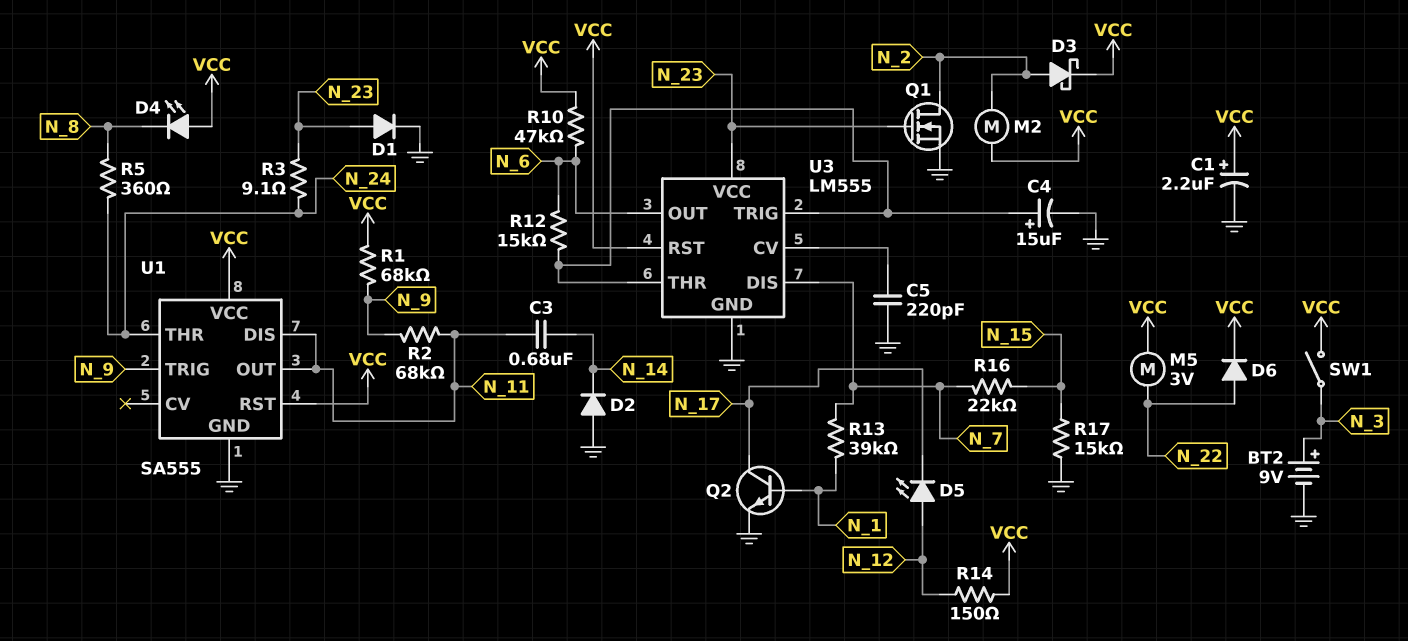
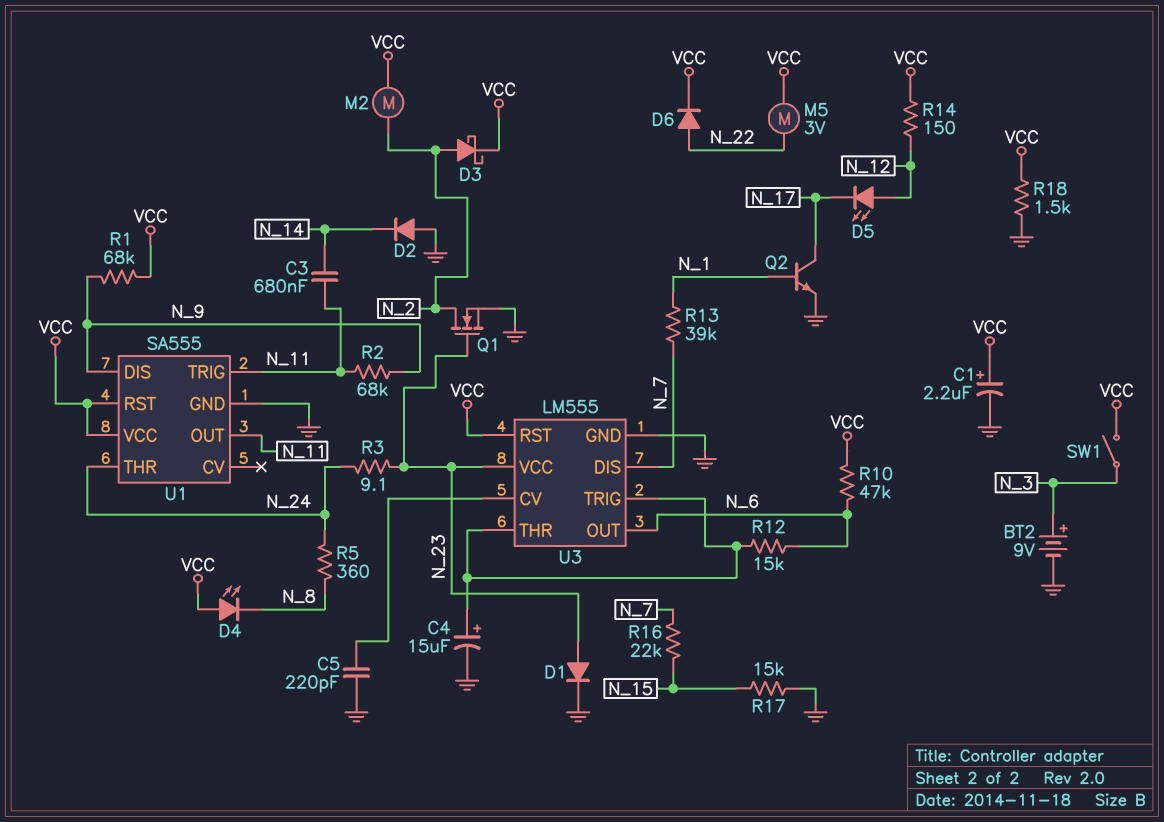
R18: none -> 1.5k (GND, VCC)
U1 pin DIS: N_11 -> N_9
U1 pin TRIG: N_9 -> N_11

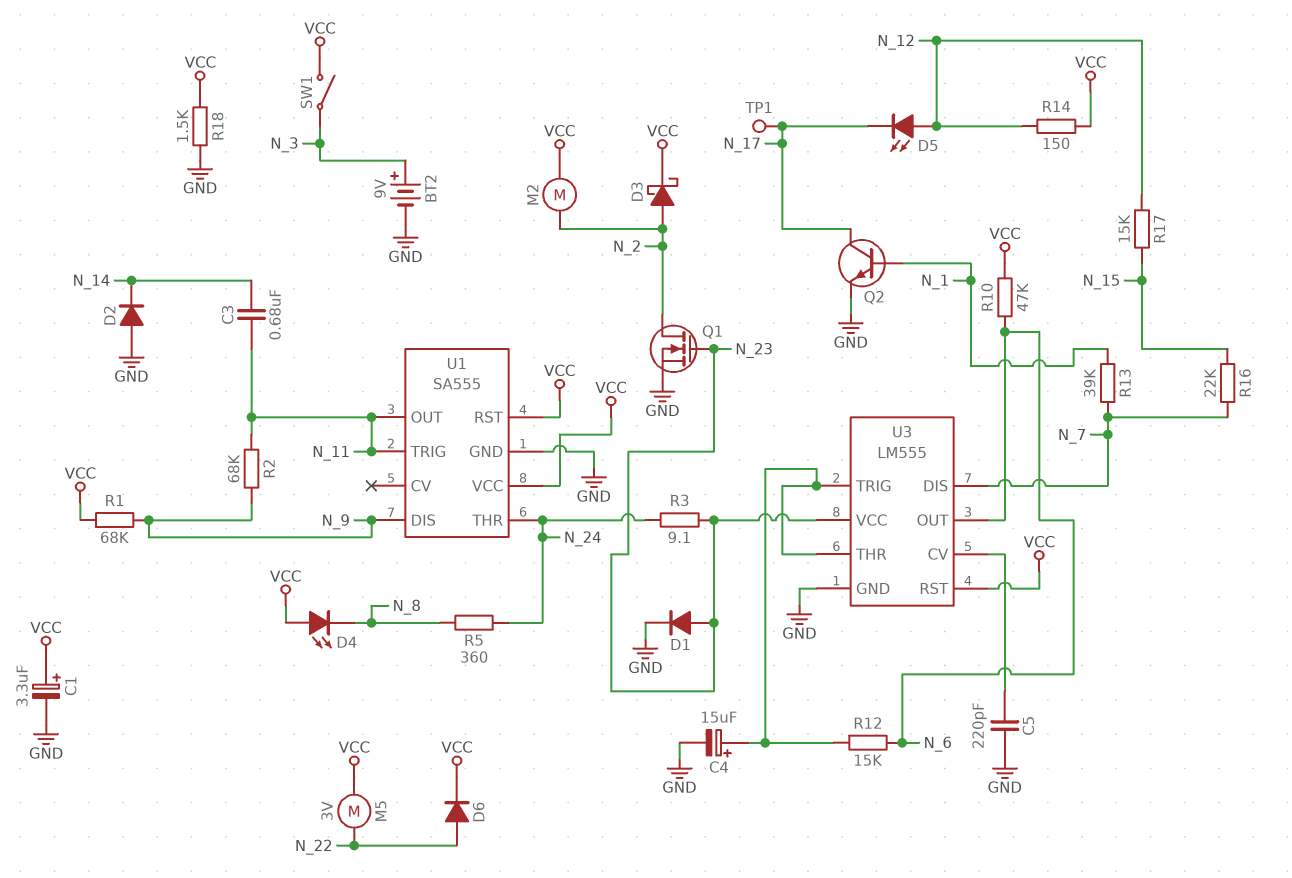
C1: 2.2uF (plus VCC, minus GND) -> 3.3uF (plus VCC, minus GND)
R17: 15k (GND, N_15) -> 15k (N_12, N_15)
TP1: none -> test point (N_17)

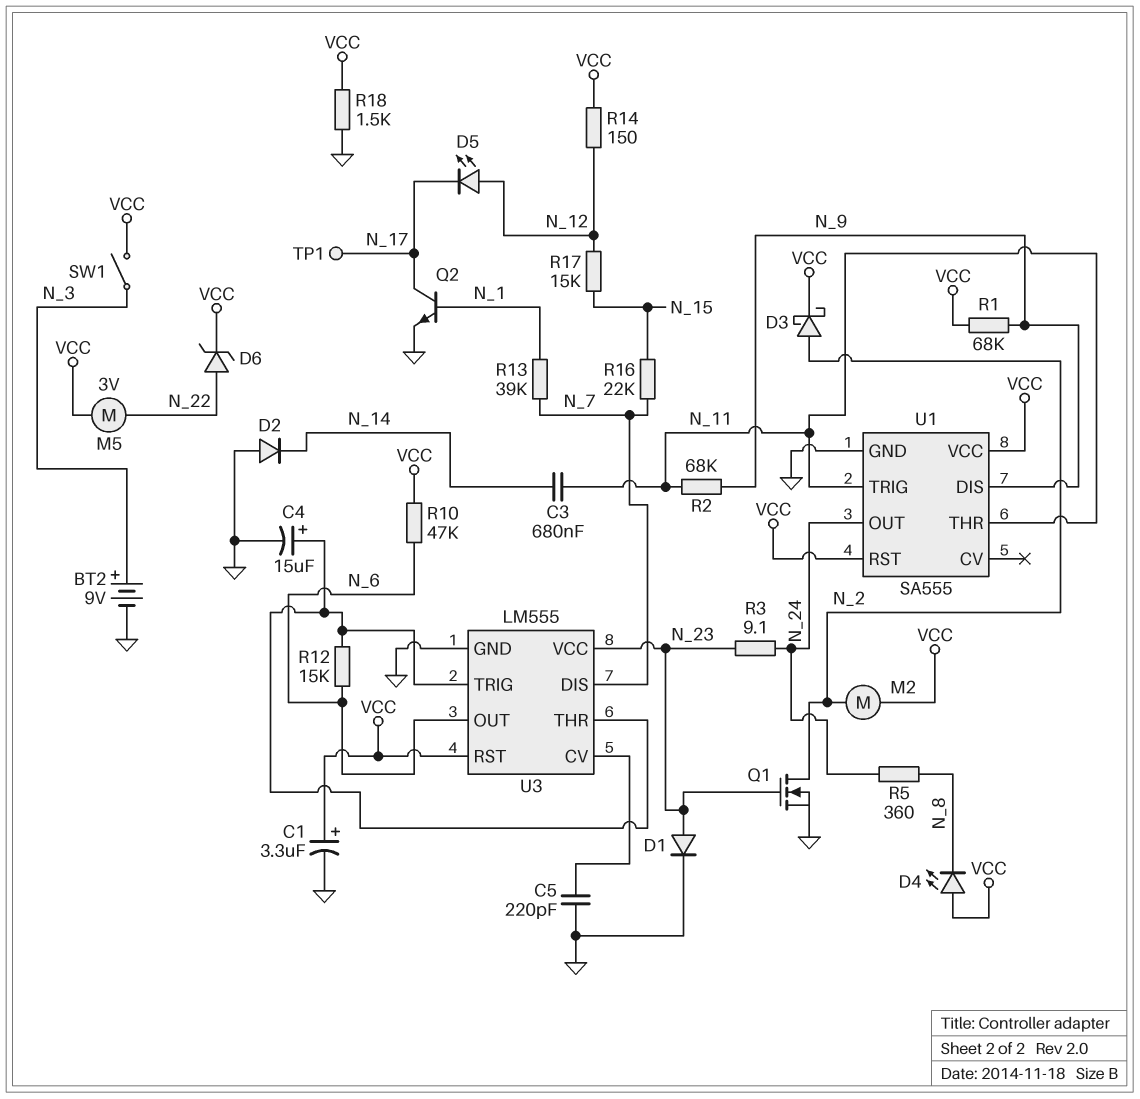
D6: diode (A N_22, K VCC) -> zener (A N_22, K VCC)
U1 pin OUT: N_11 -> N_24
U1 pin THR: N_24 -> N_11

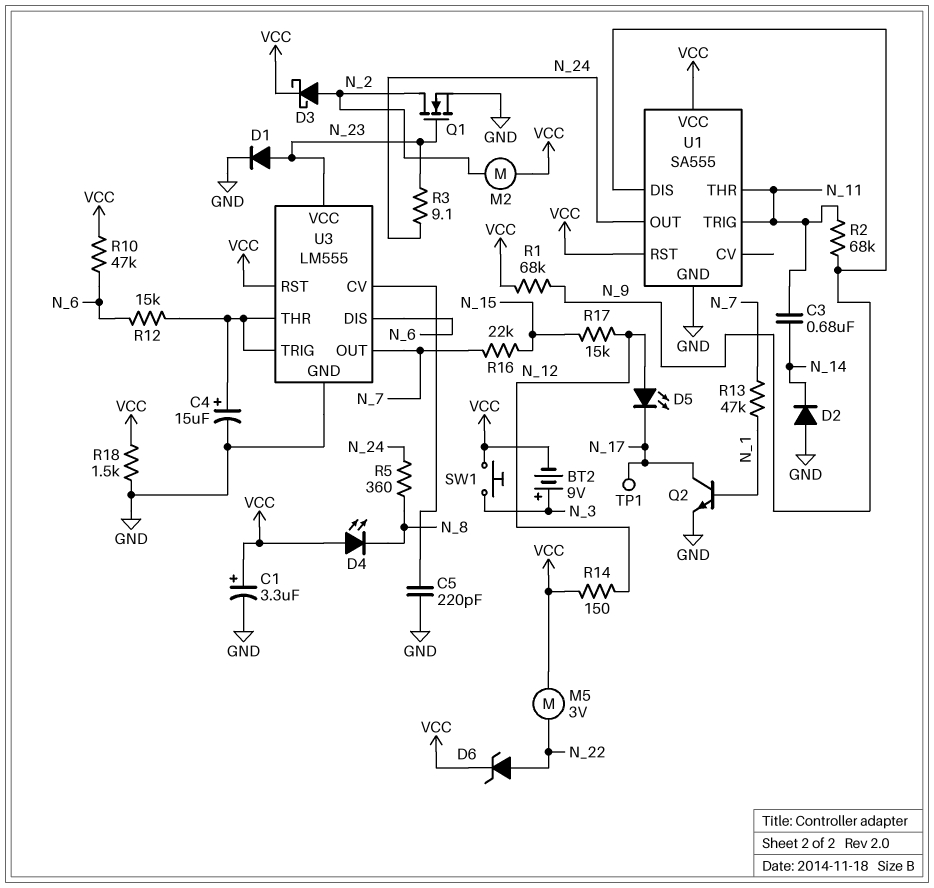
BT2: 9V (plus N_3, minus GND) -> 9V (plus N_3, minus VCC)
R13: 39k (N_1, N_7) -> 47k (N_1, N_7)
SW1: switch (N_3, VCC) -> button (N_3, VCC)
U3 pin DIS: N_7 -> N_6
U3 pin OUT: N_6 -> N_7

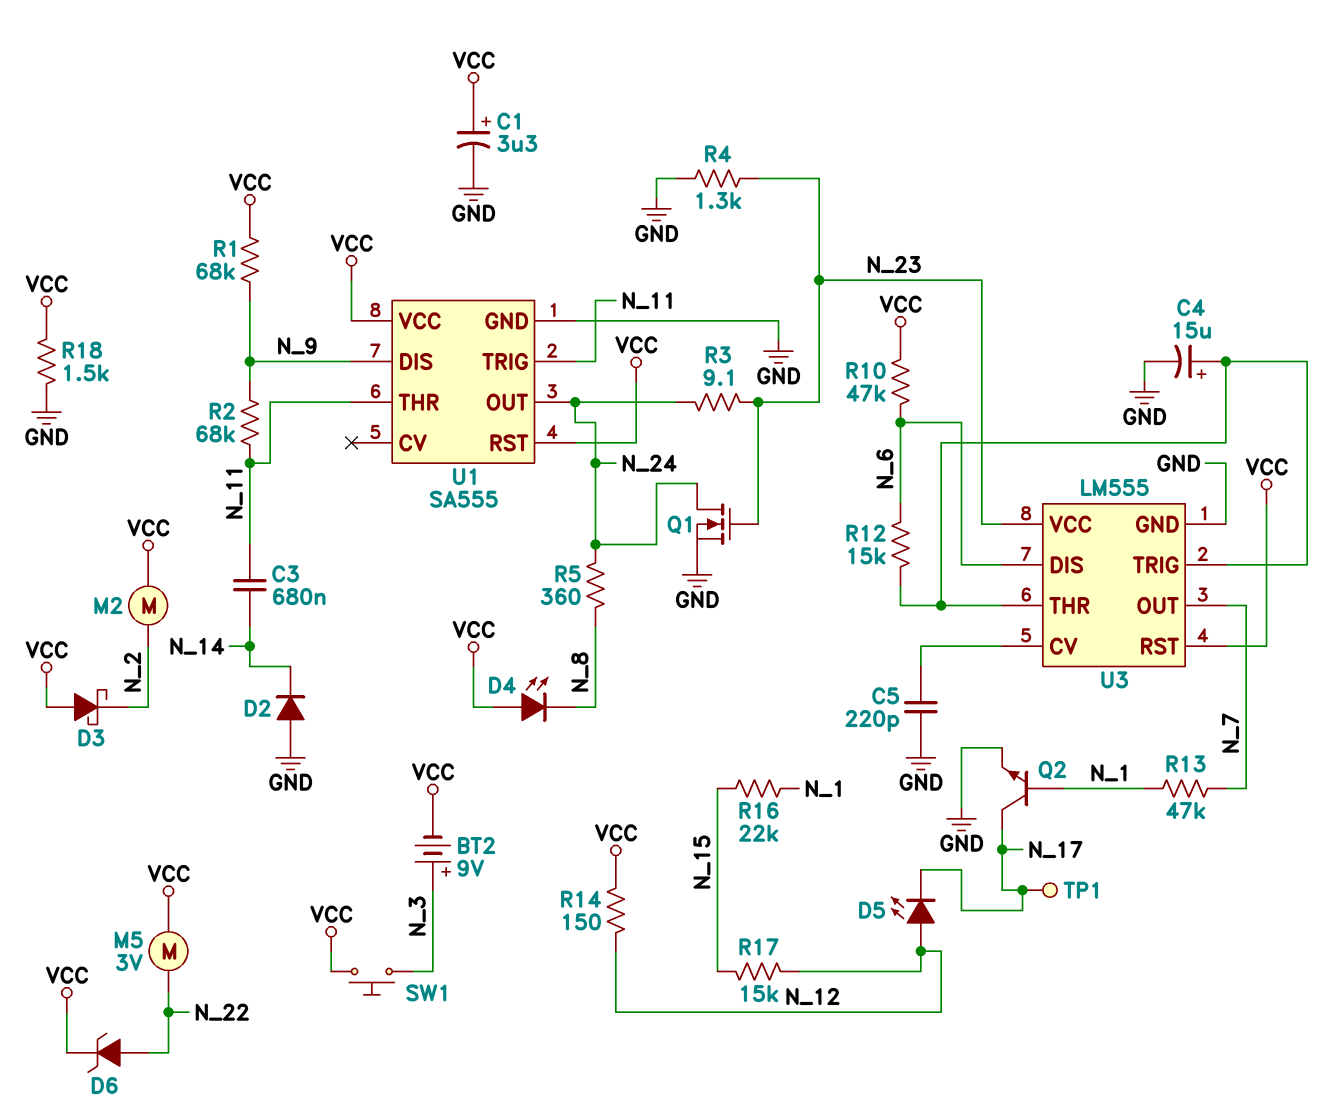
D1: diode (A N_23, K GND) -> none
D3: schottky (A N_2, K VCC) -> schottky (A VCC, K N_2)
Q1: NMOS (G N_23, D N_2, S GND) -> NMOS (G N_23, D N_24, S GND)
R4: none -> 1.3k (GND, N_23)
R16: 22k (N_7, N_15) -> 22k (N_1, N_15)

